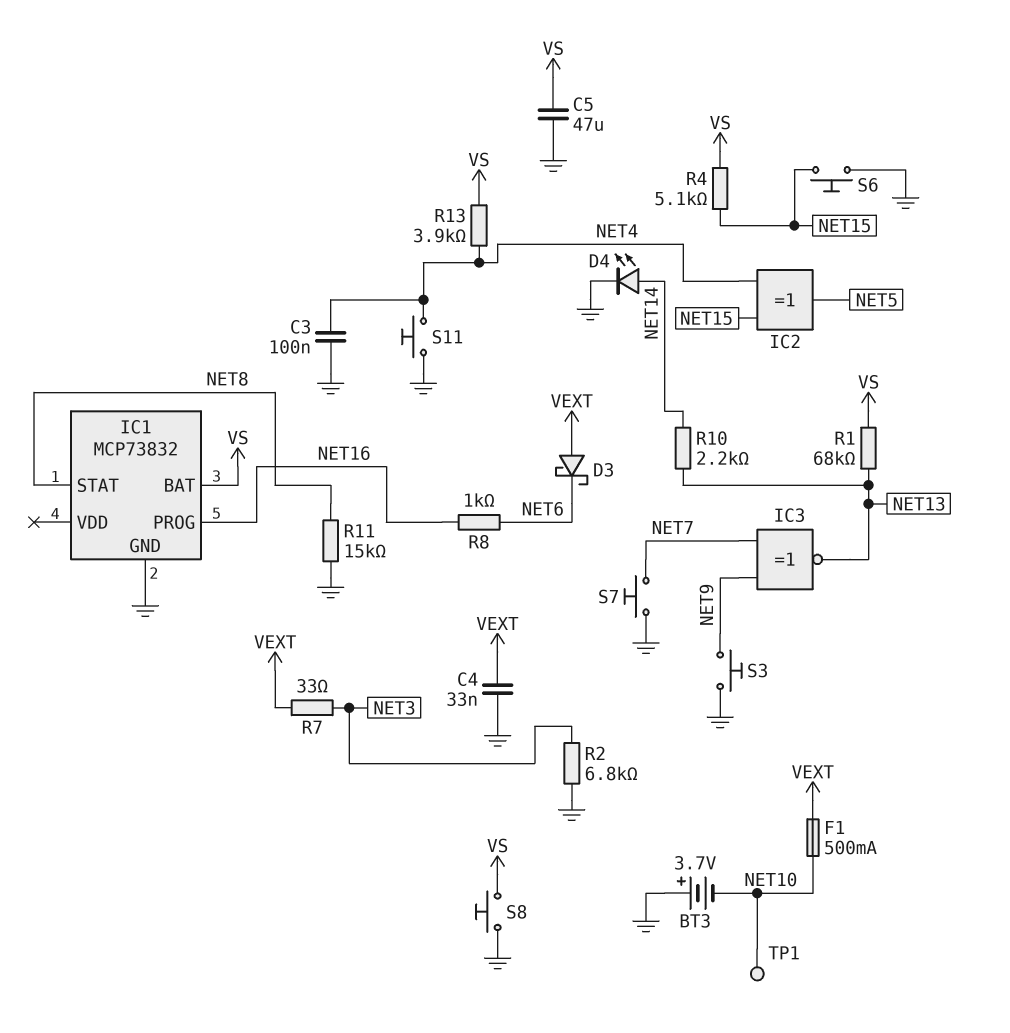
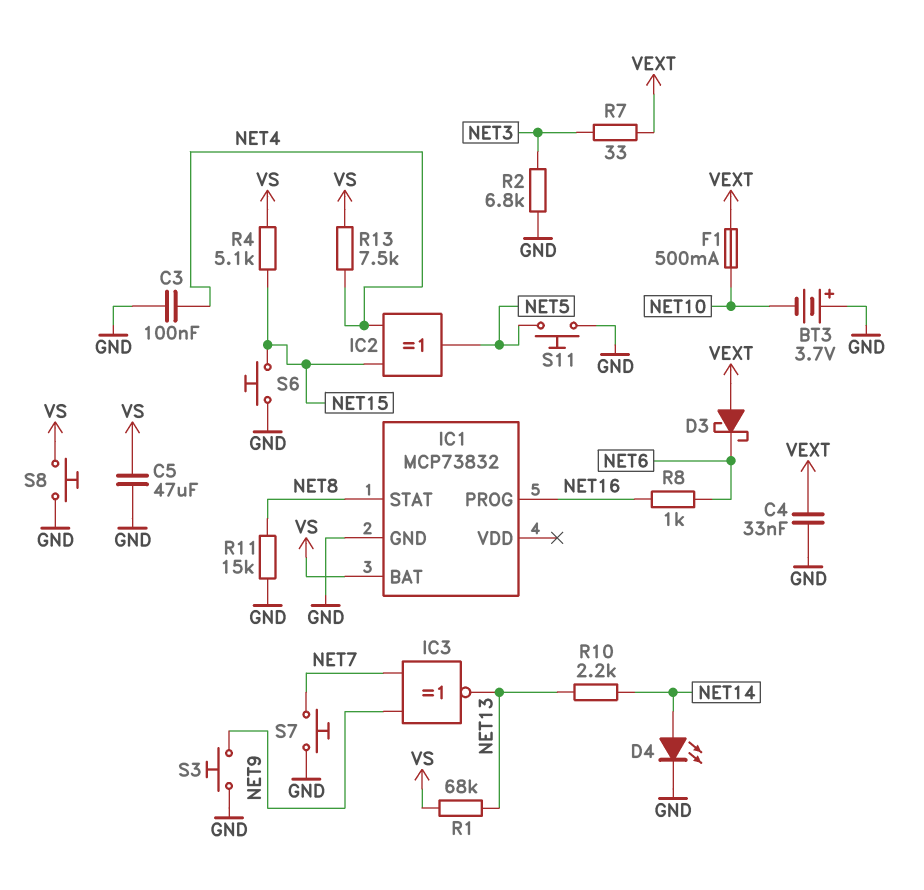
R13: 3.9k (NET4, VS) -> 7.5k (NET4, VS)
S11: button (GND, NET4) -> button (GND, NET5)
TP1: test point (NET10) -> none

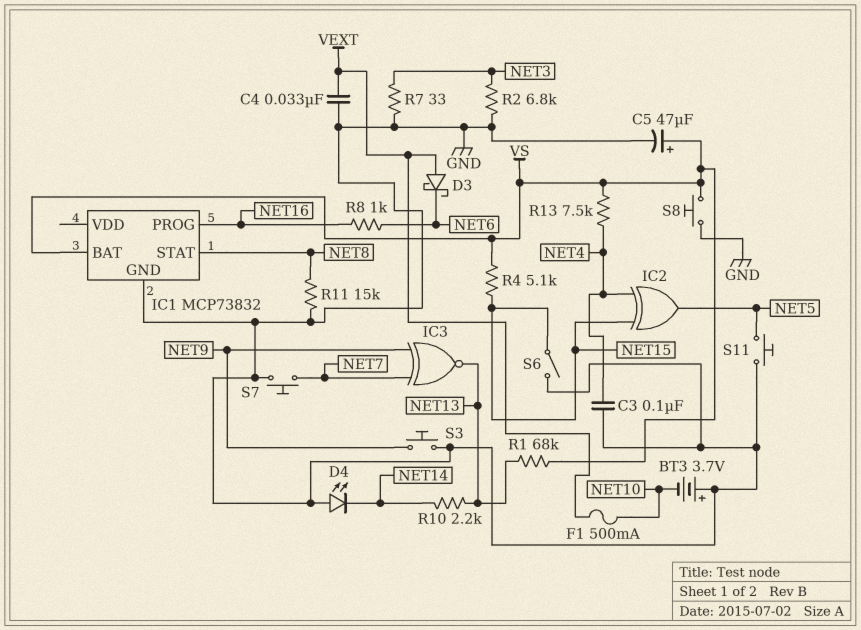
C5: 47uF (GND, VS) -> 47uF (plus VS, minus GND)
D4: LED (A NET14, K GND) -> LED (A GND, K NET14)
R7: 33 (NET3, VEXT) -> 33 (GND, NET3)
S6: button (GND, NET15) -> switch (GND, NET15)

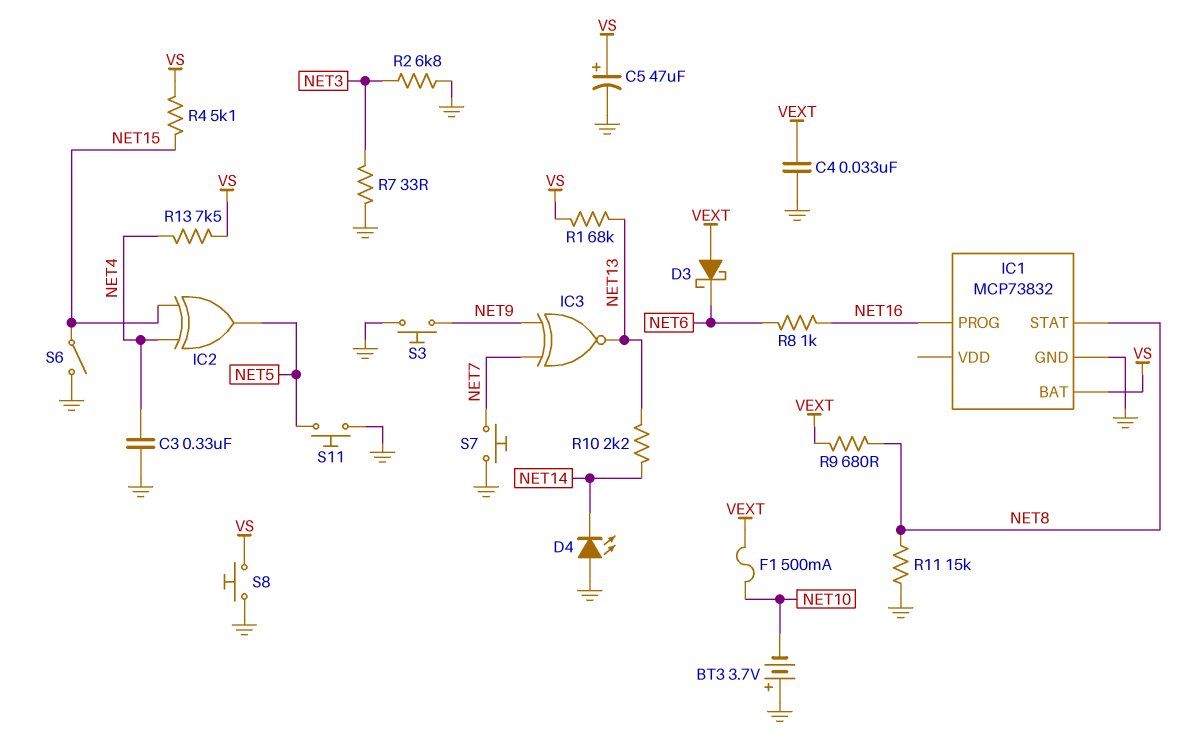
C3: 100nF (GND, NET4) -> 330nF (GND, NET4)
R9: none -> 680 (NET8, VEXT)

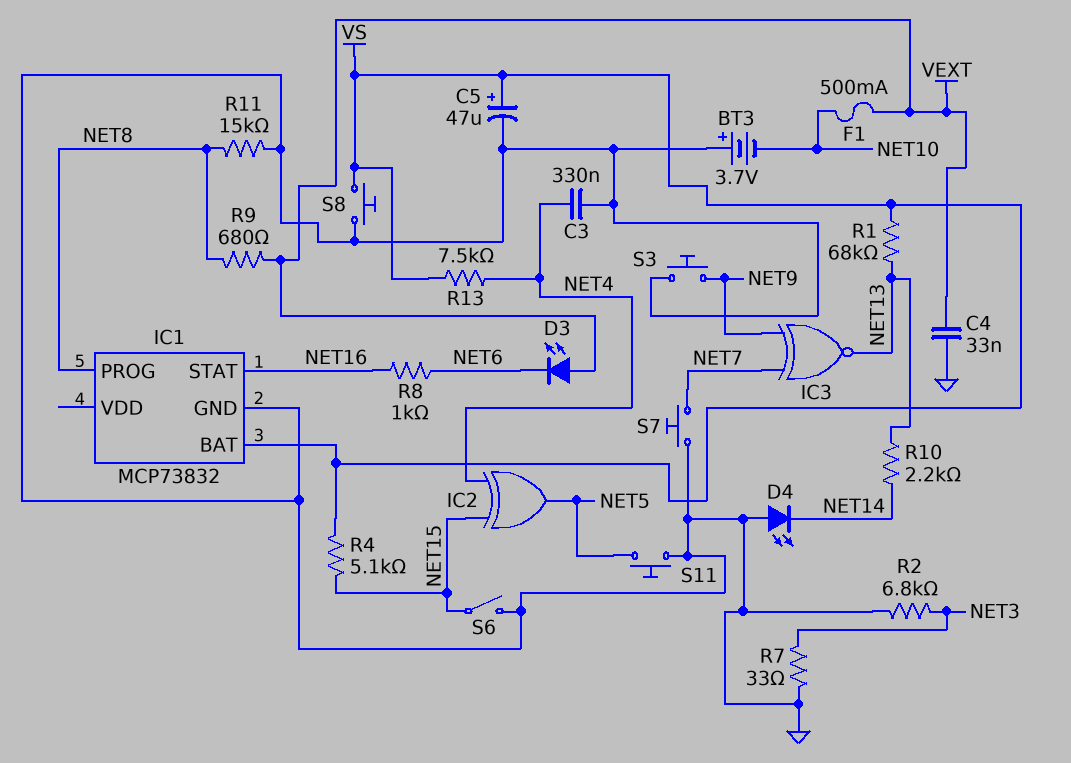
D3: schottky (A VEXT, K NET6) -> LED (A VEXT, K NET6)
IC1 pin PROG: NET16 -> NET8
IC1 pin STAT: NET8 -> NET16

